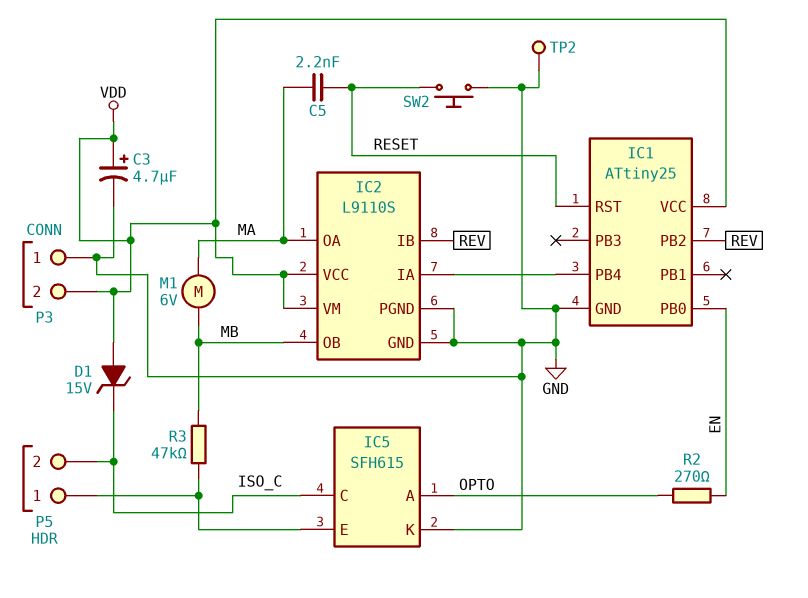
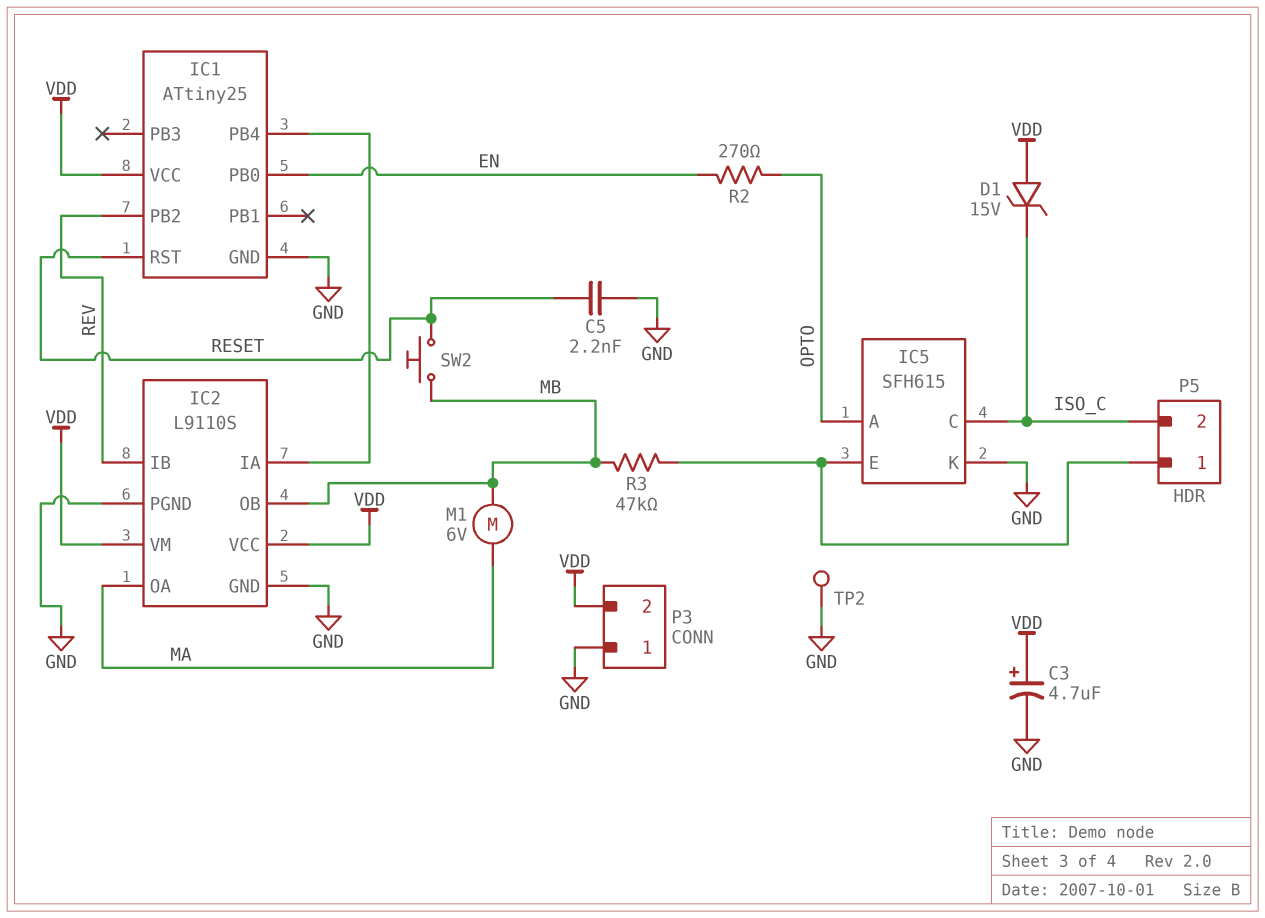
C5: 2.2nF (MA, RESET) -> 2.2nF (GND, RESET)
SW2: button (GND, RESET) -> button (MB, RESET)

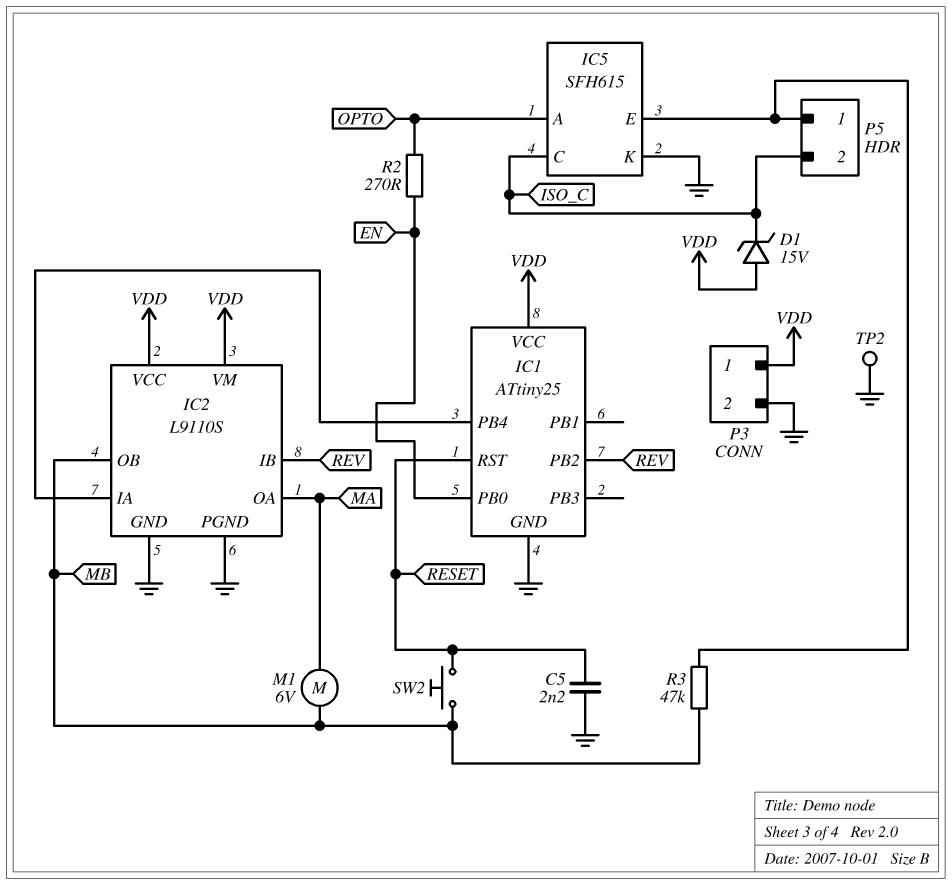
C3: 4.7uF (plus VDD, minus GND) -> none
P3 pin 1: GND -> VDD
P3 pin 2: VDD -> GND

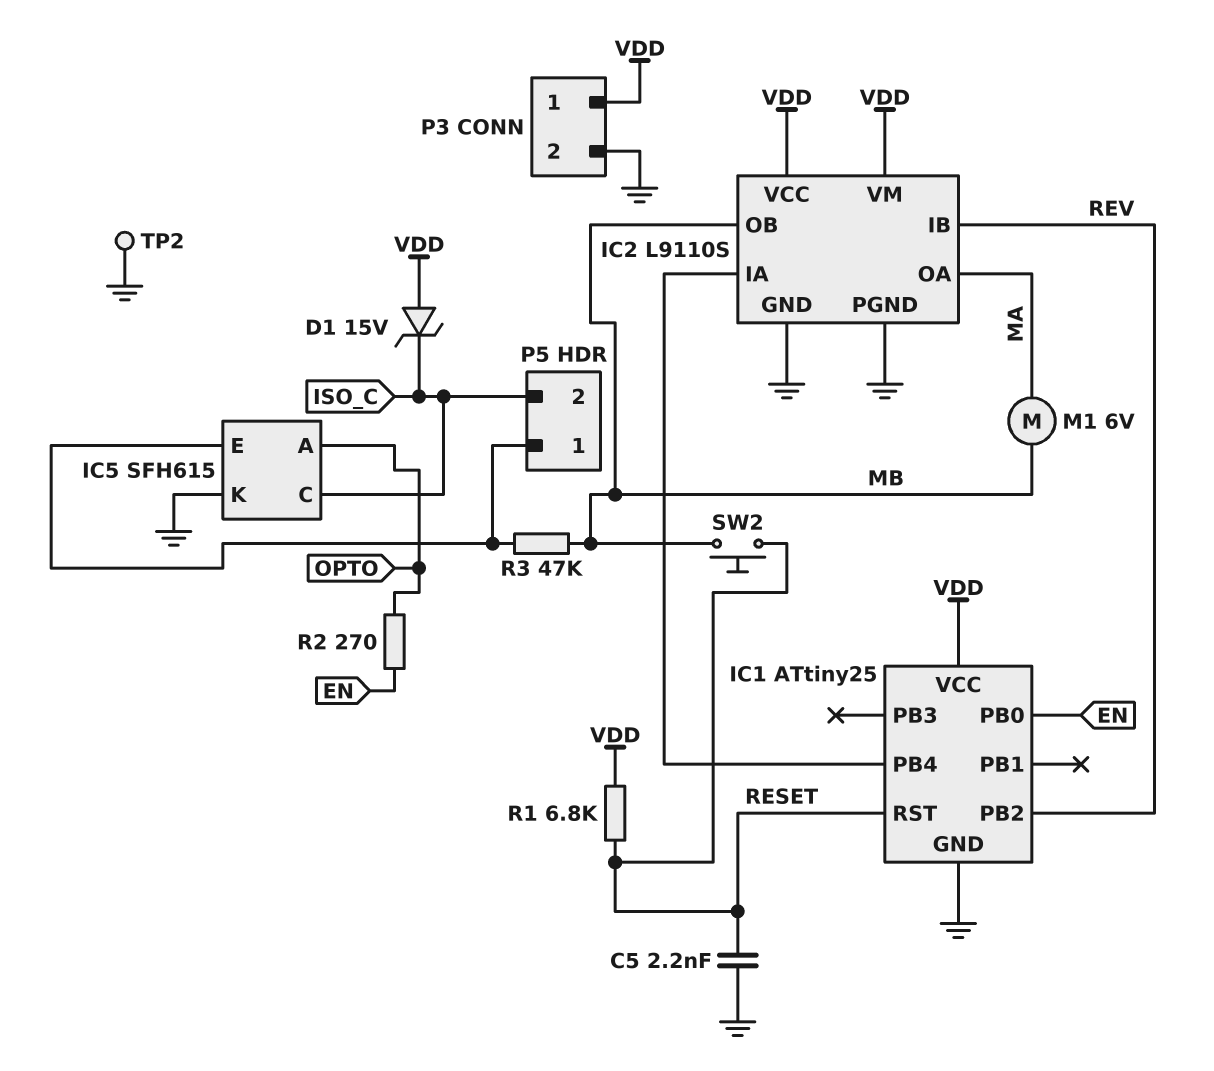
R1: none -> 6.8k (RESET, VDD)

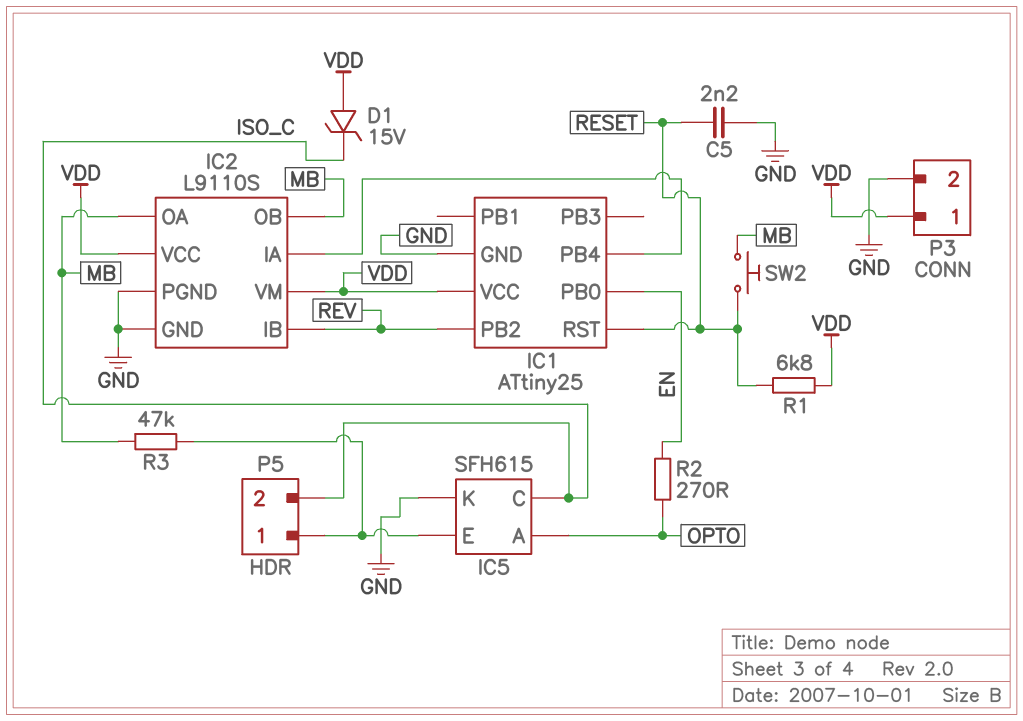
IC2 pin OA: MA -> MB
M1: motor 6V (MA, MB) -> none
TP2: test point (GND) -> none

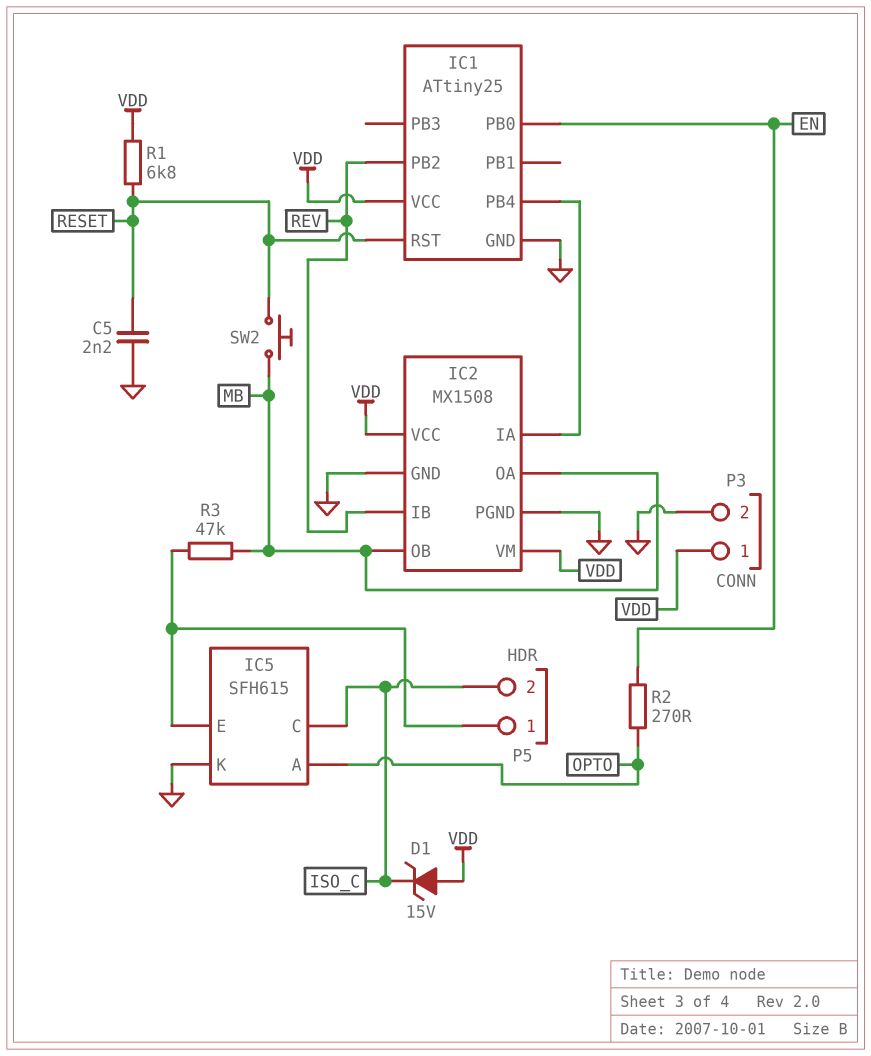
IC2: L9110S -> MX1508

